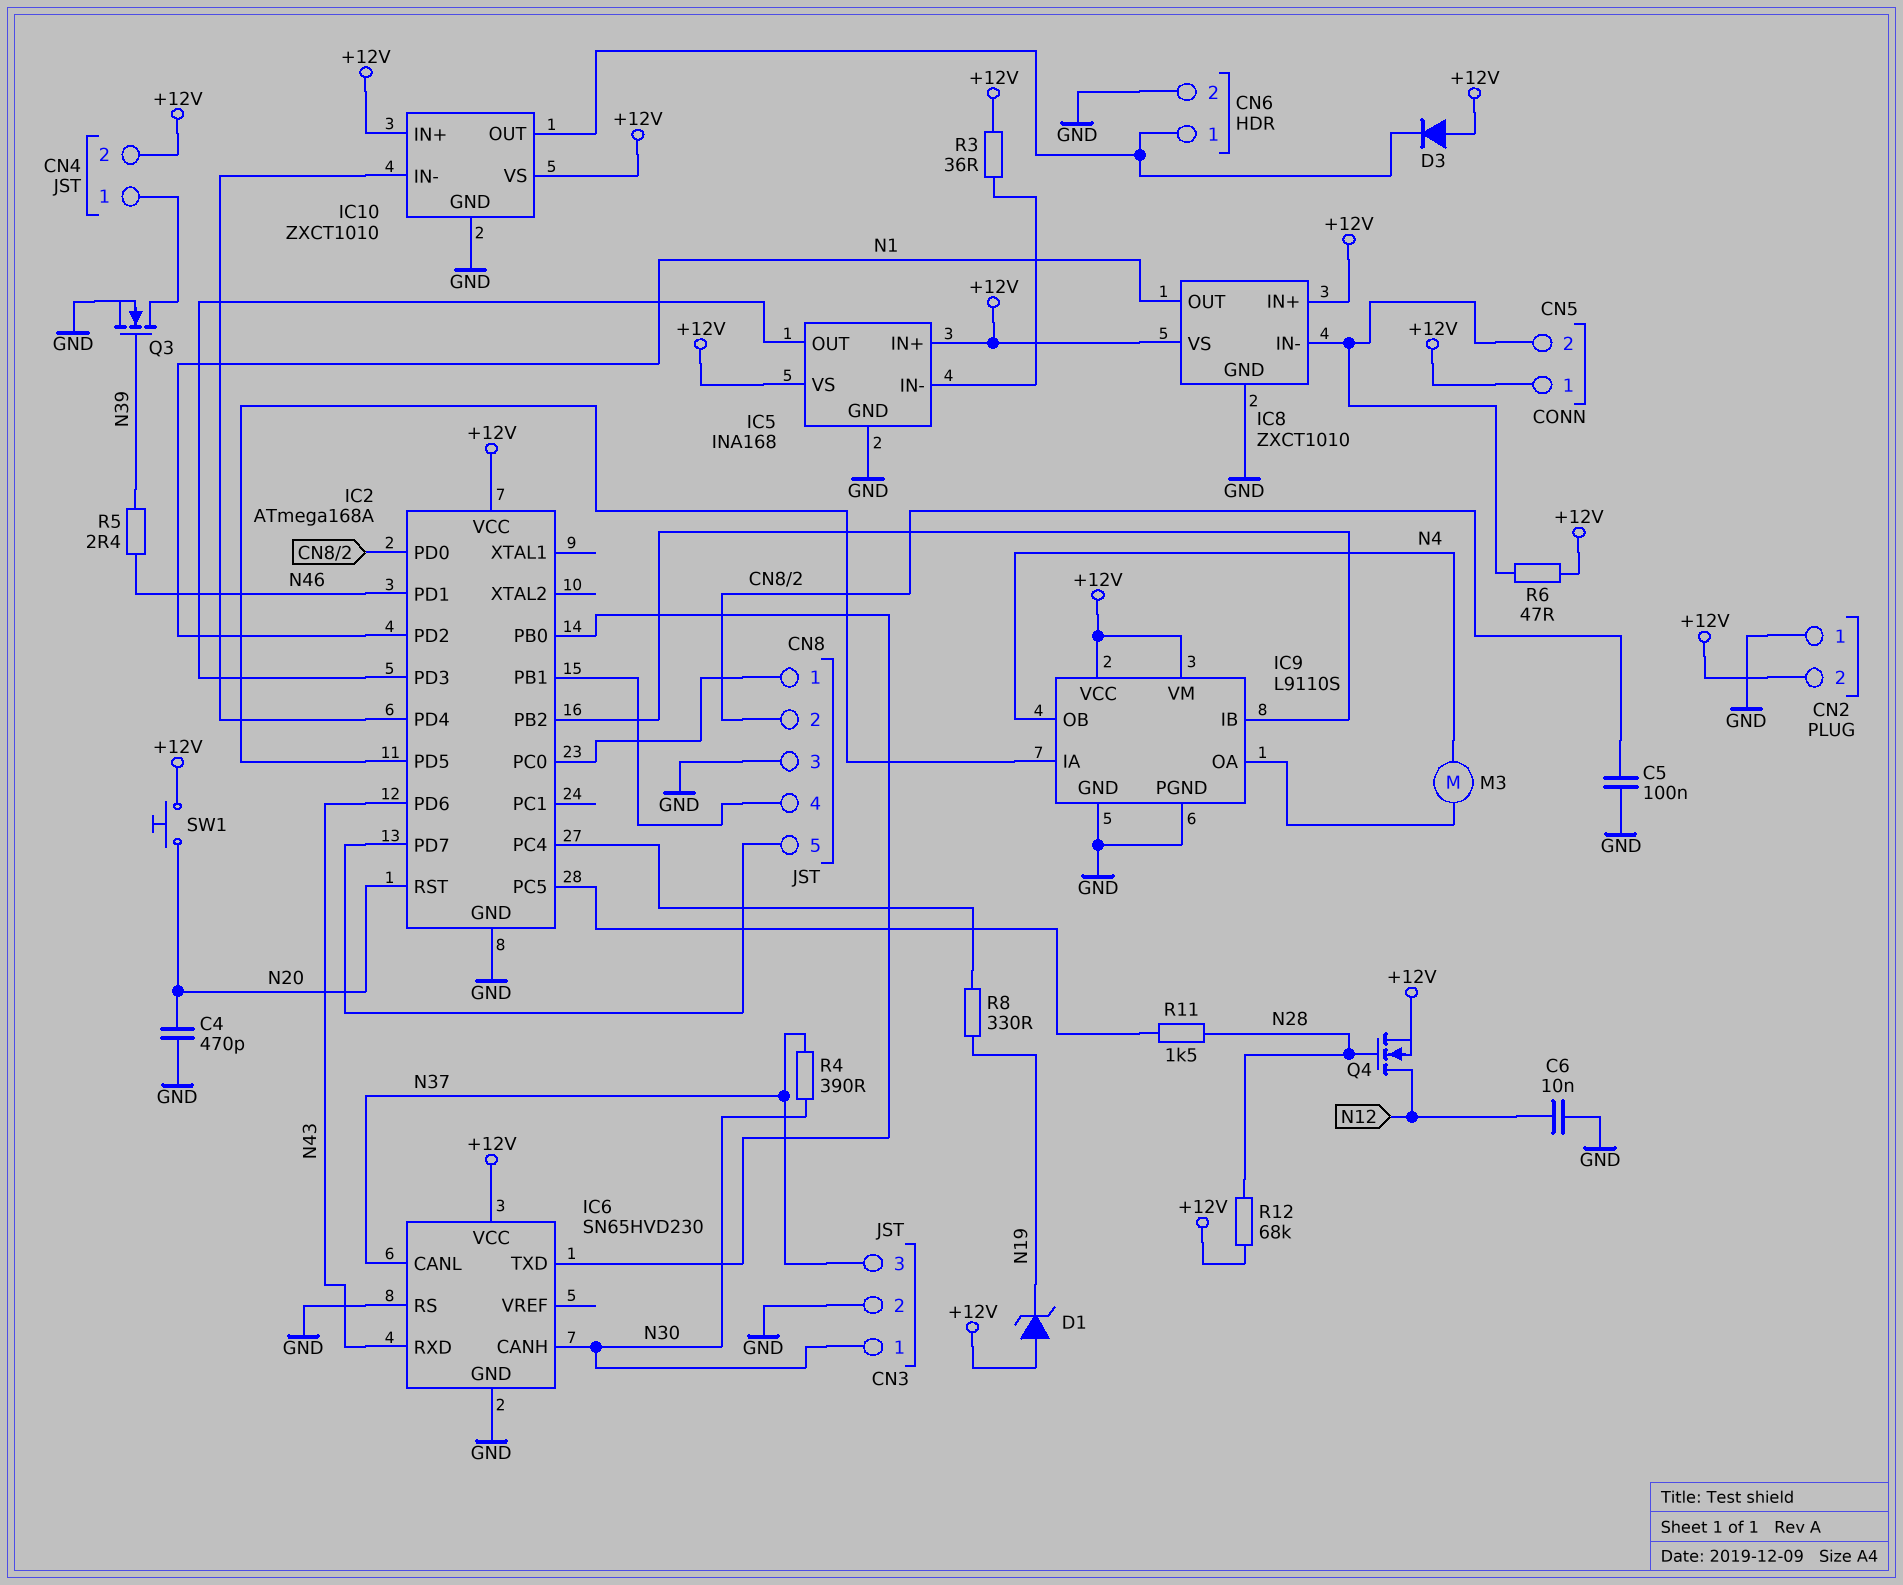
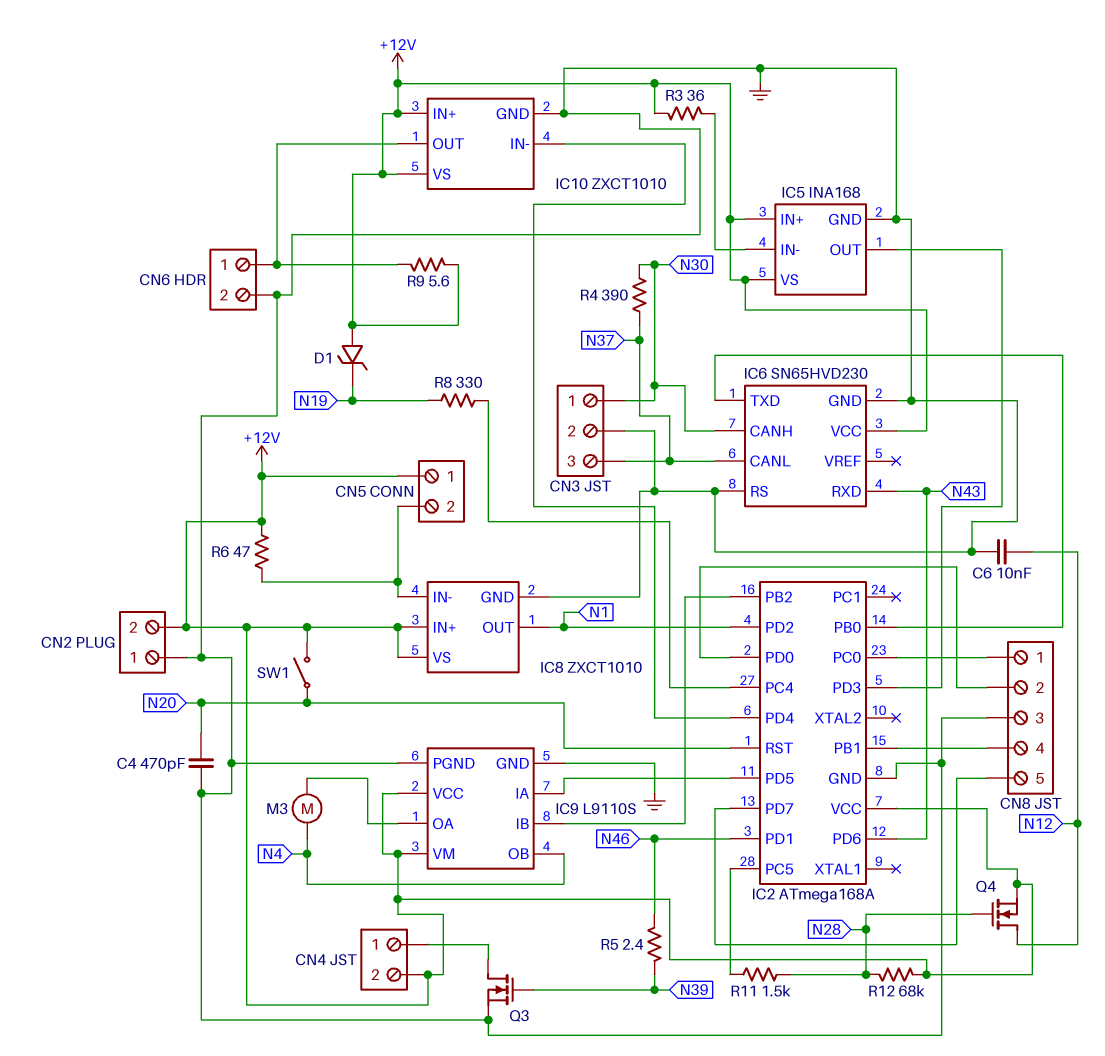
C5: 100nF (CN8/2, GND) -> none
D3: diode (A +12V, K CN6/1) -> none
R9: none -> 5.6 (+12V, CN6/1)
SW1: button (+12V, N20) -> switch (+12V, N20)

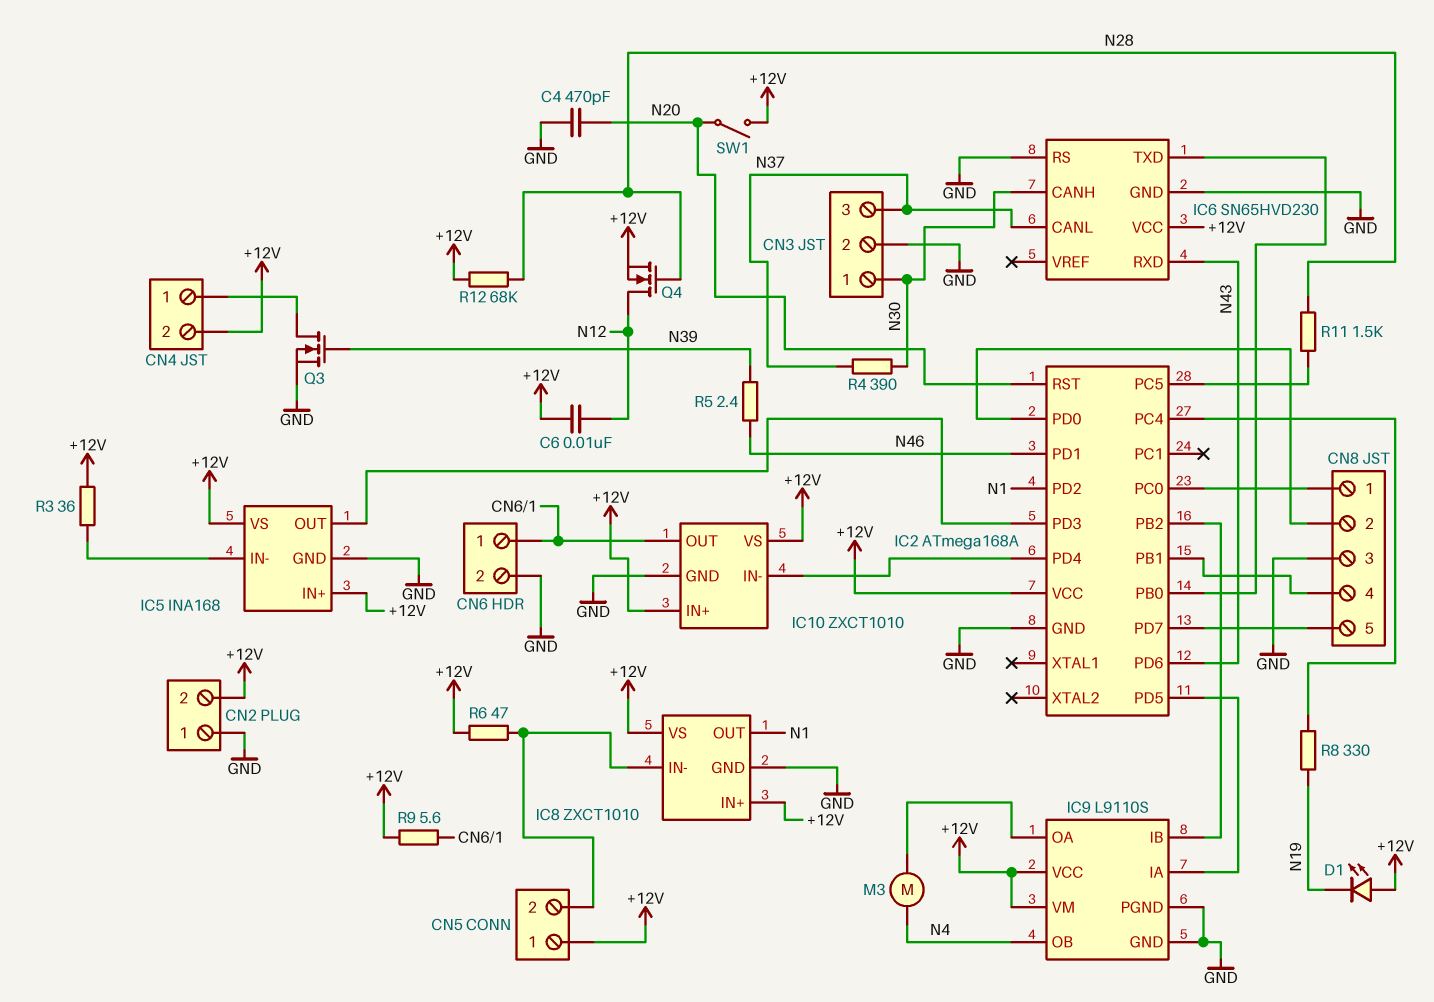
C6: 10nF (GND, N12) -> 10nF (+12V, N12)
D1: zener (A +12V, K N19) -> LED (A +12V, K N19)

